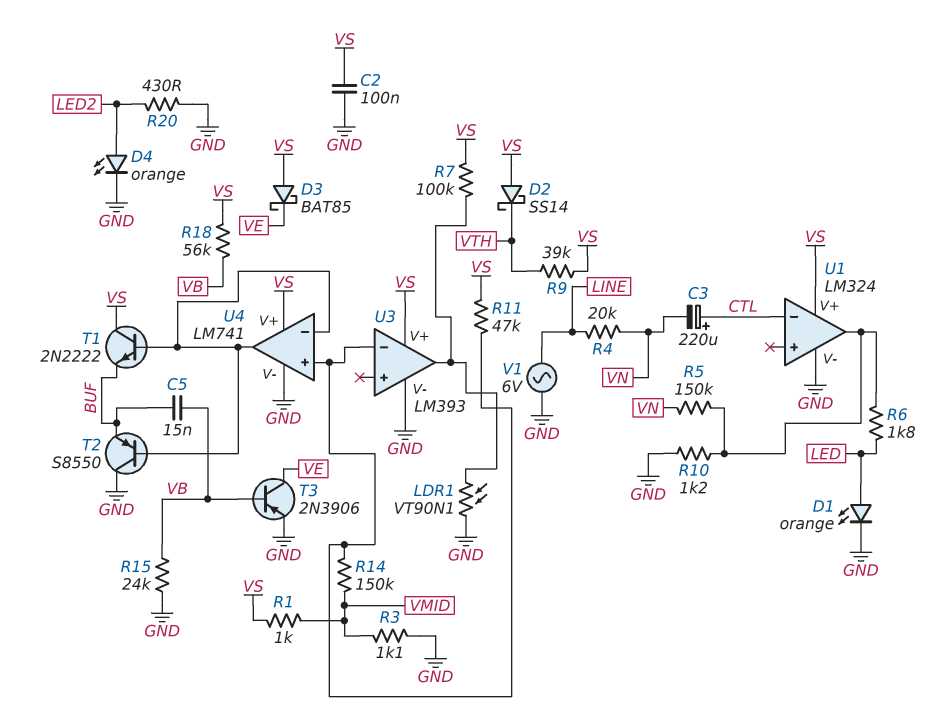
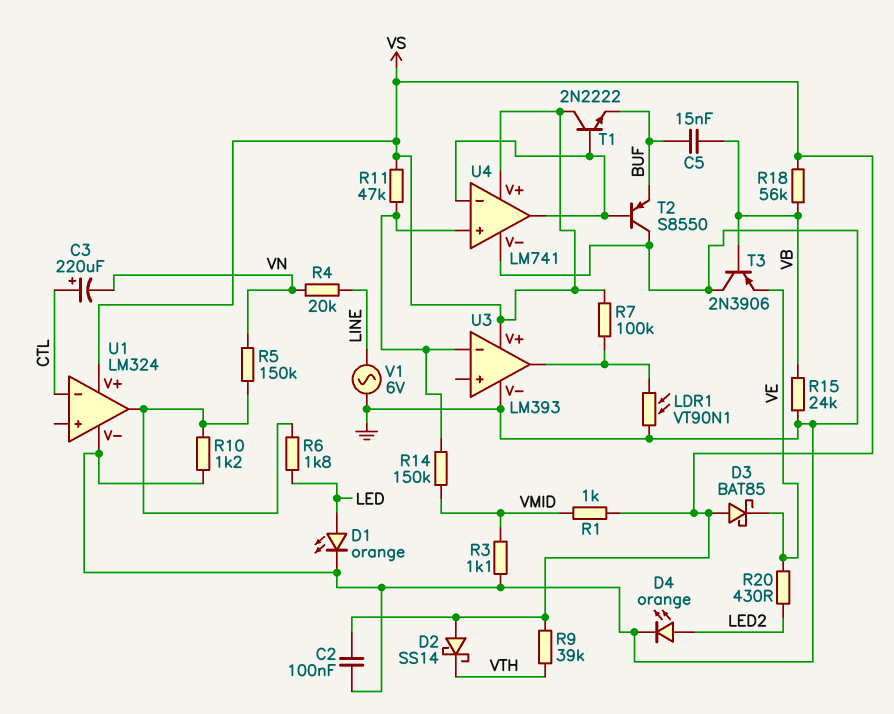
R20: 430 (GND, LED2) -> 430 (LED2, VE)
T3: PNP 2N3906 (B VB, C VE, E GND) -> PNP 2N3906 (B VB, C GND, E VE)

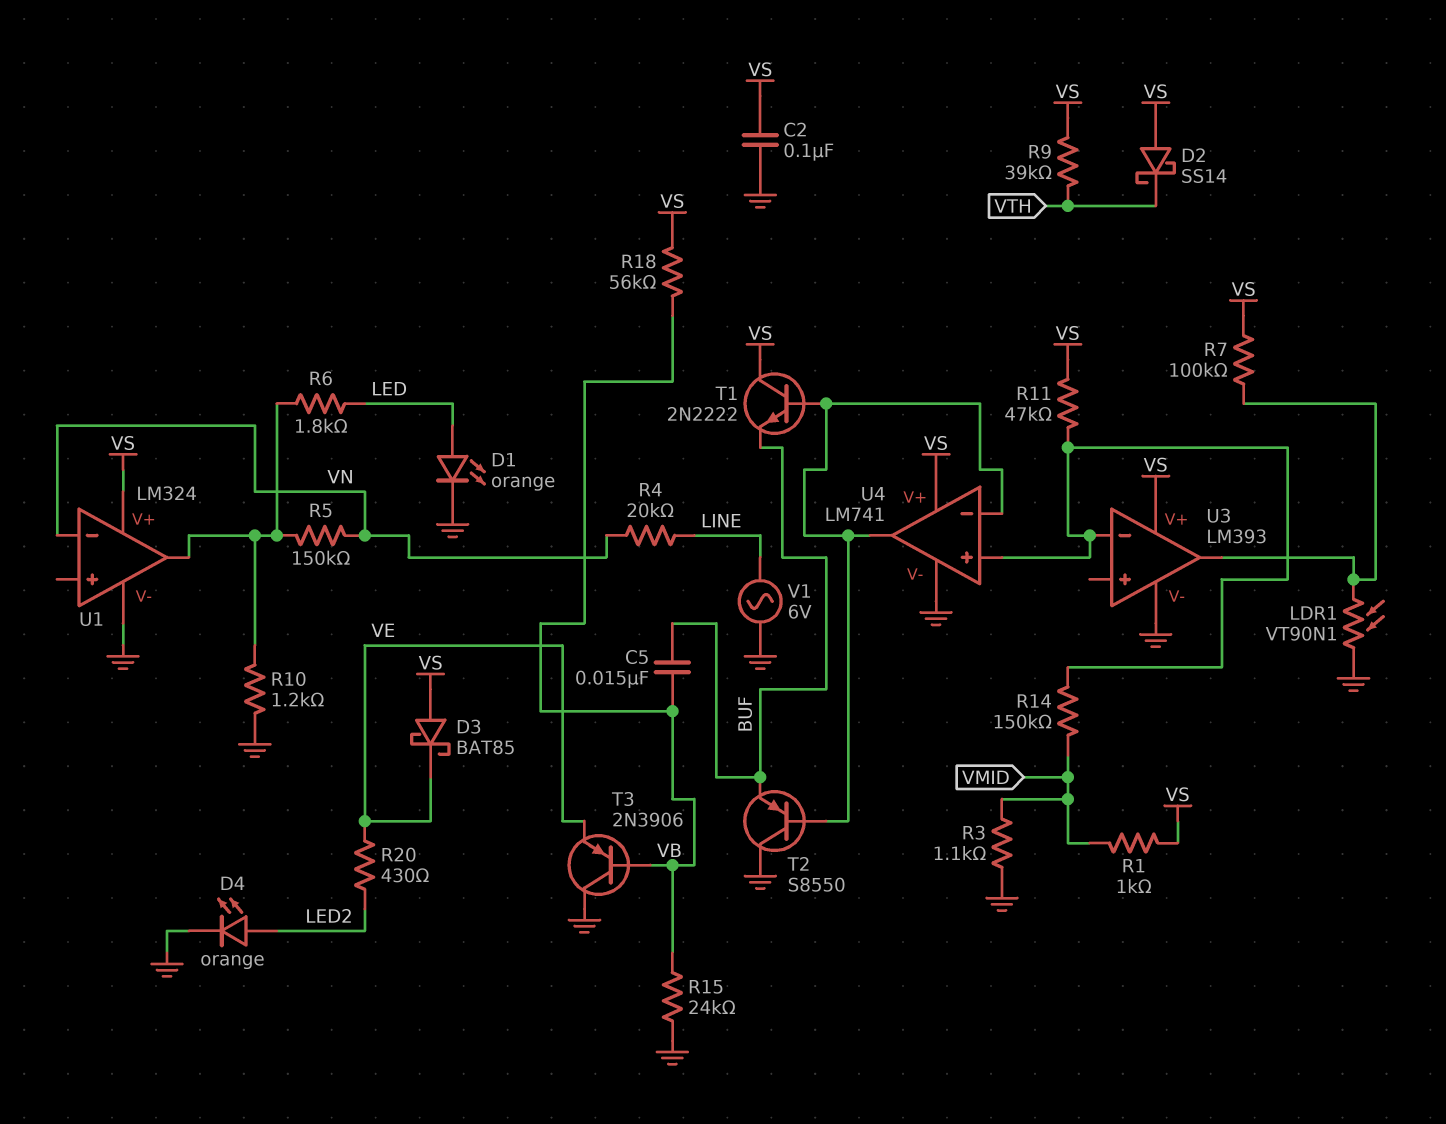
C3: 220uF (plus CTL, minus VN) -> none
U1 pin in-: CTL -> VN

